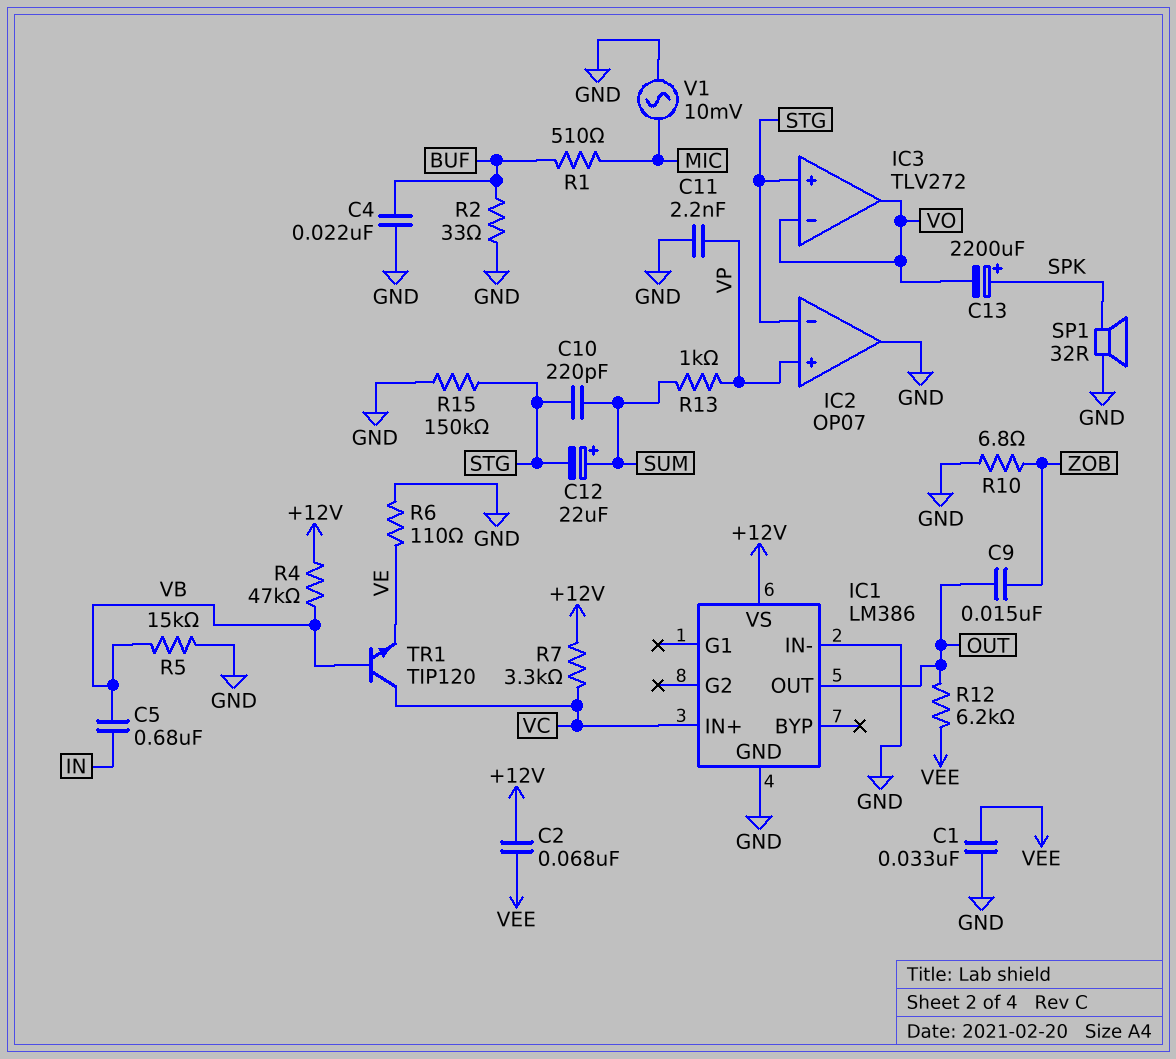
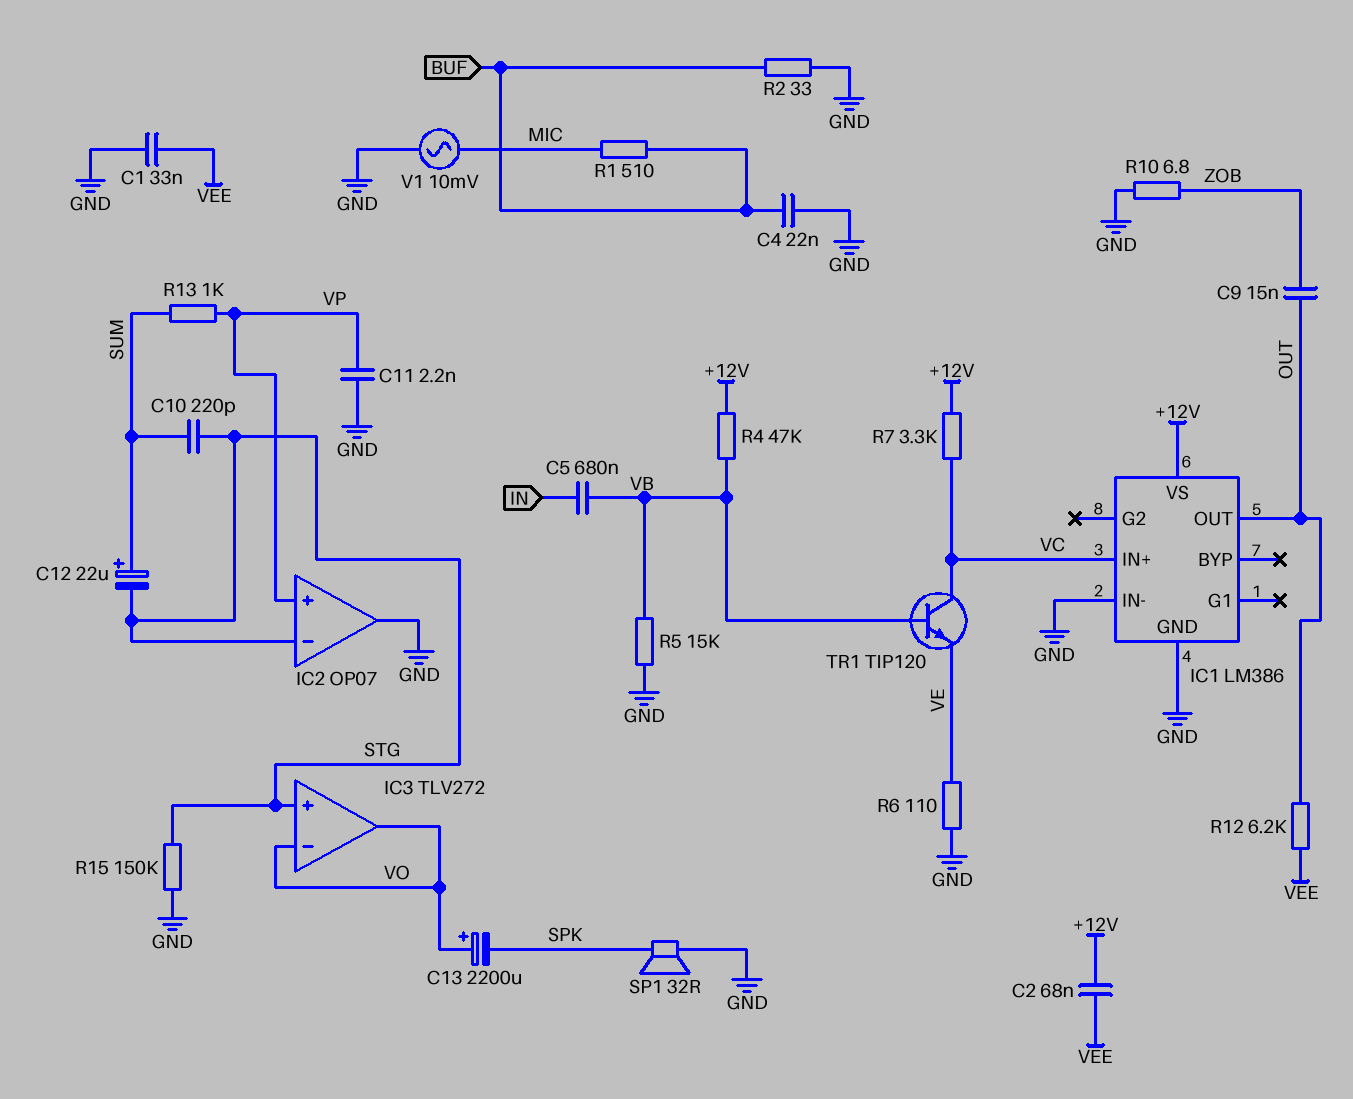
C13: 2200uF (plus SPK, minus VO) -> 2200uF (plus VO, minus SPK)

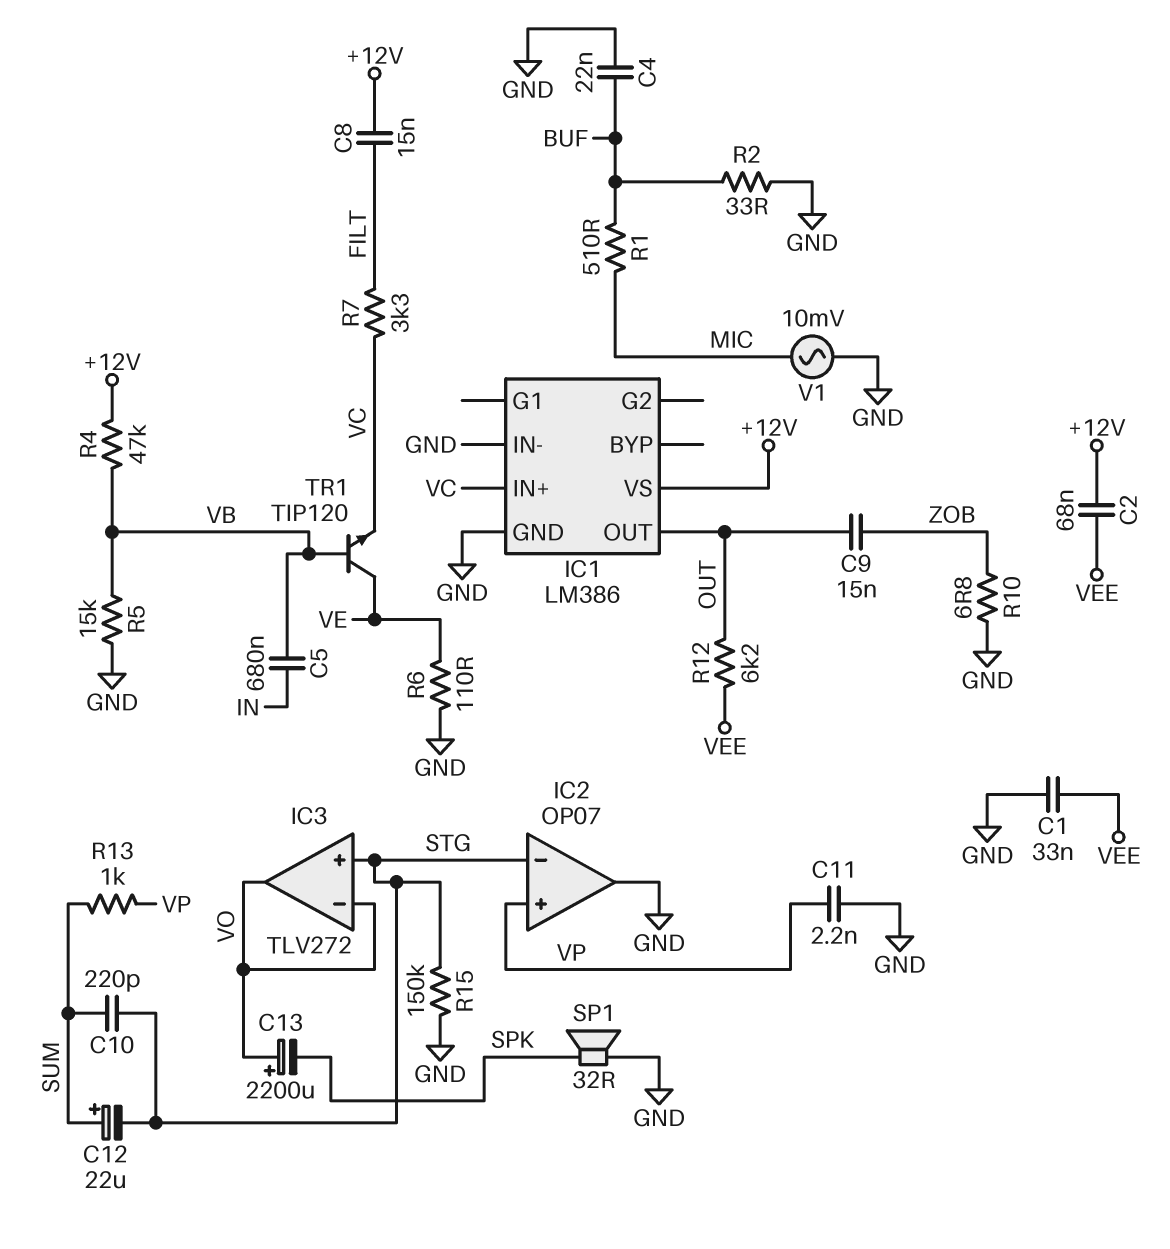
C8: none -> 15nF (+12V, FILT)
R7: 3.3k (+12V, VC) -> 3.3k (FILT, VC)
TR1: NPN TIP120 (B VB, C VC, E VE) -> NPN TIP120 (B VB, C VE, E VC)

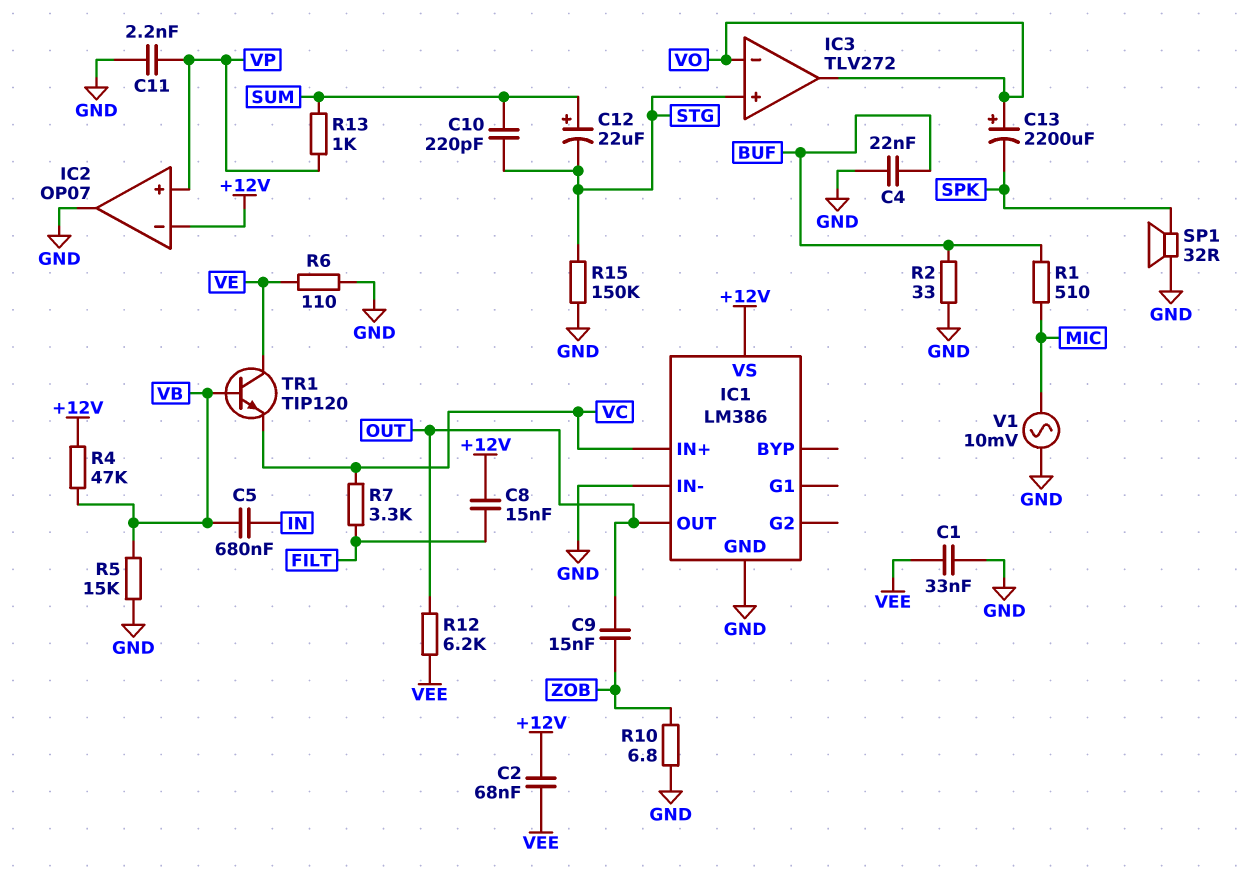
IC2 pin in-: STG -> +12V

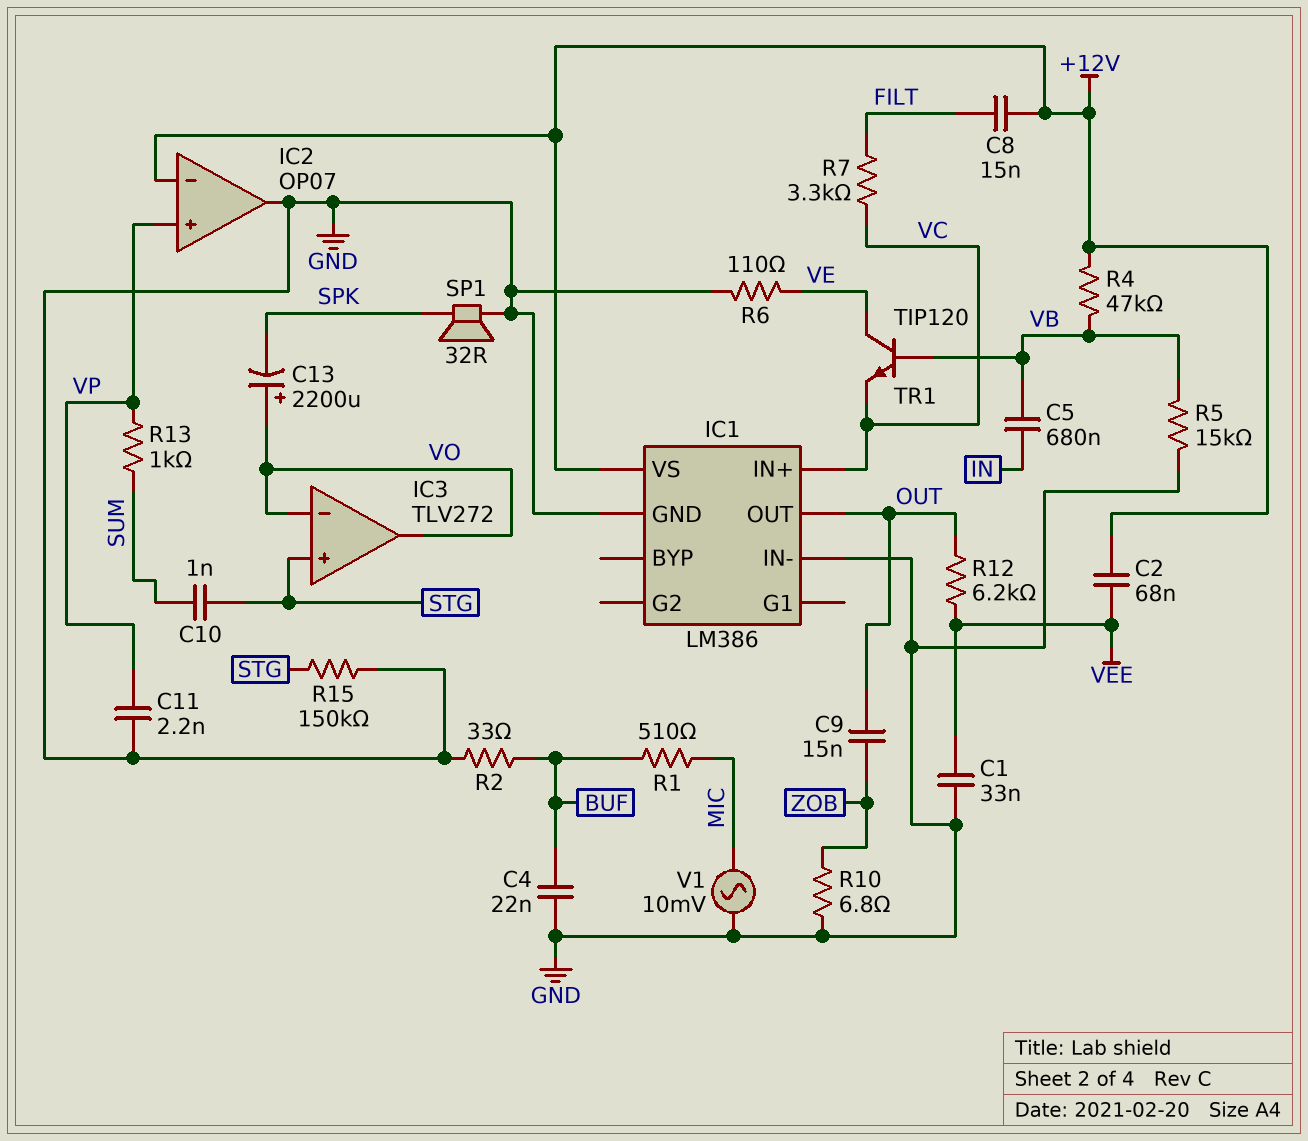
C10: 220pF (STG, SUM) -> 1nF (STG, SUM)
C12: 22uF (plus SUM, minus STG) -> none

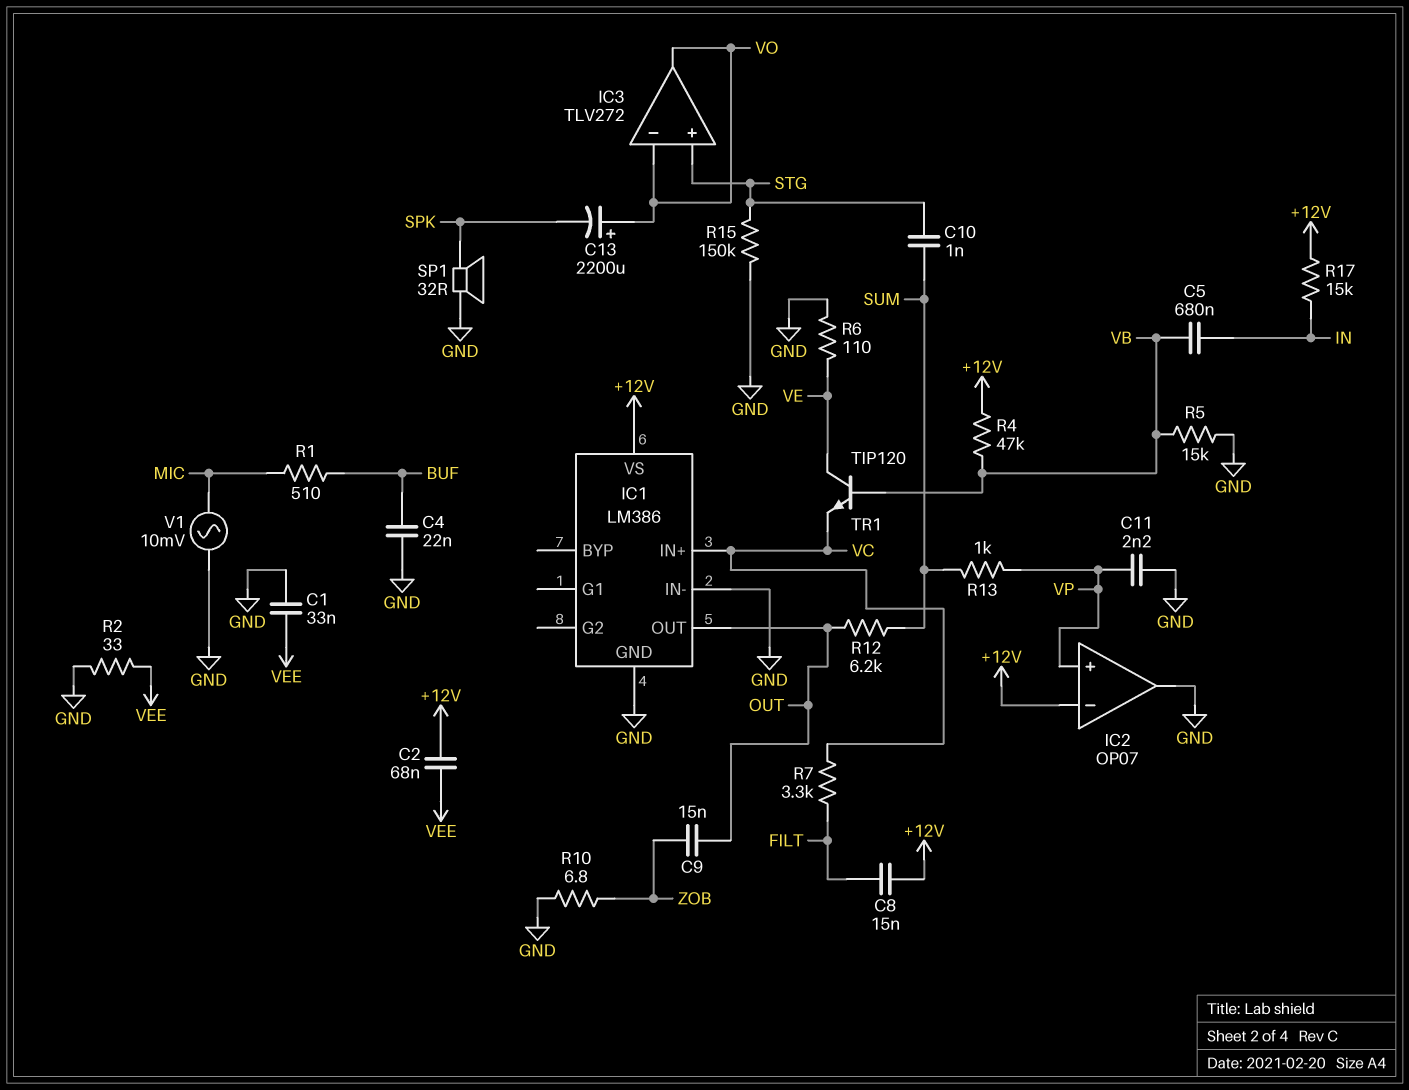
R2: 33 (BUF, GND) -> 33 (GND, VEE)
R12: 6.2k (OUT, VEE) -> 6.2k (OUT, SUM)
R17: none -> 15k (+12V, IN)

